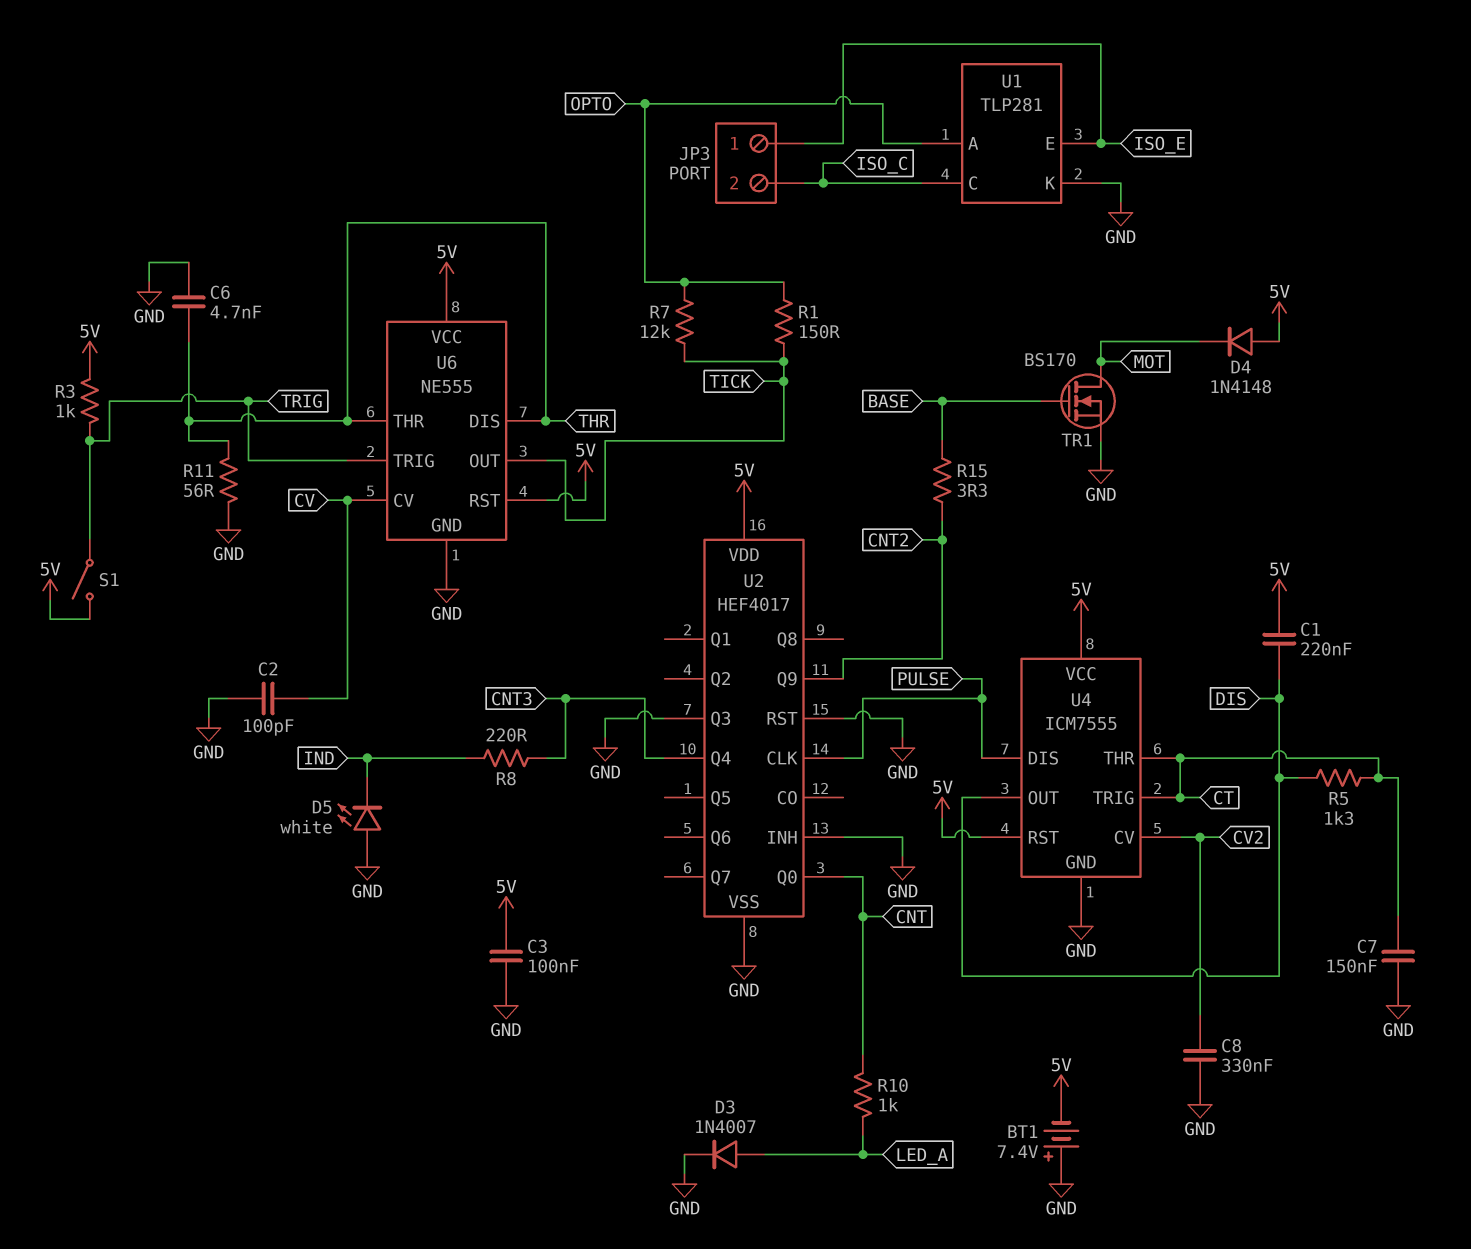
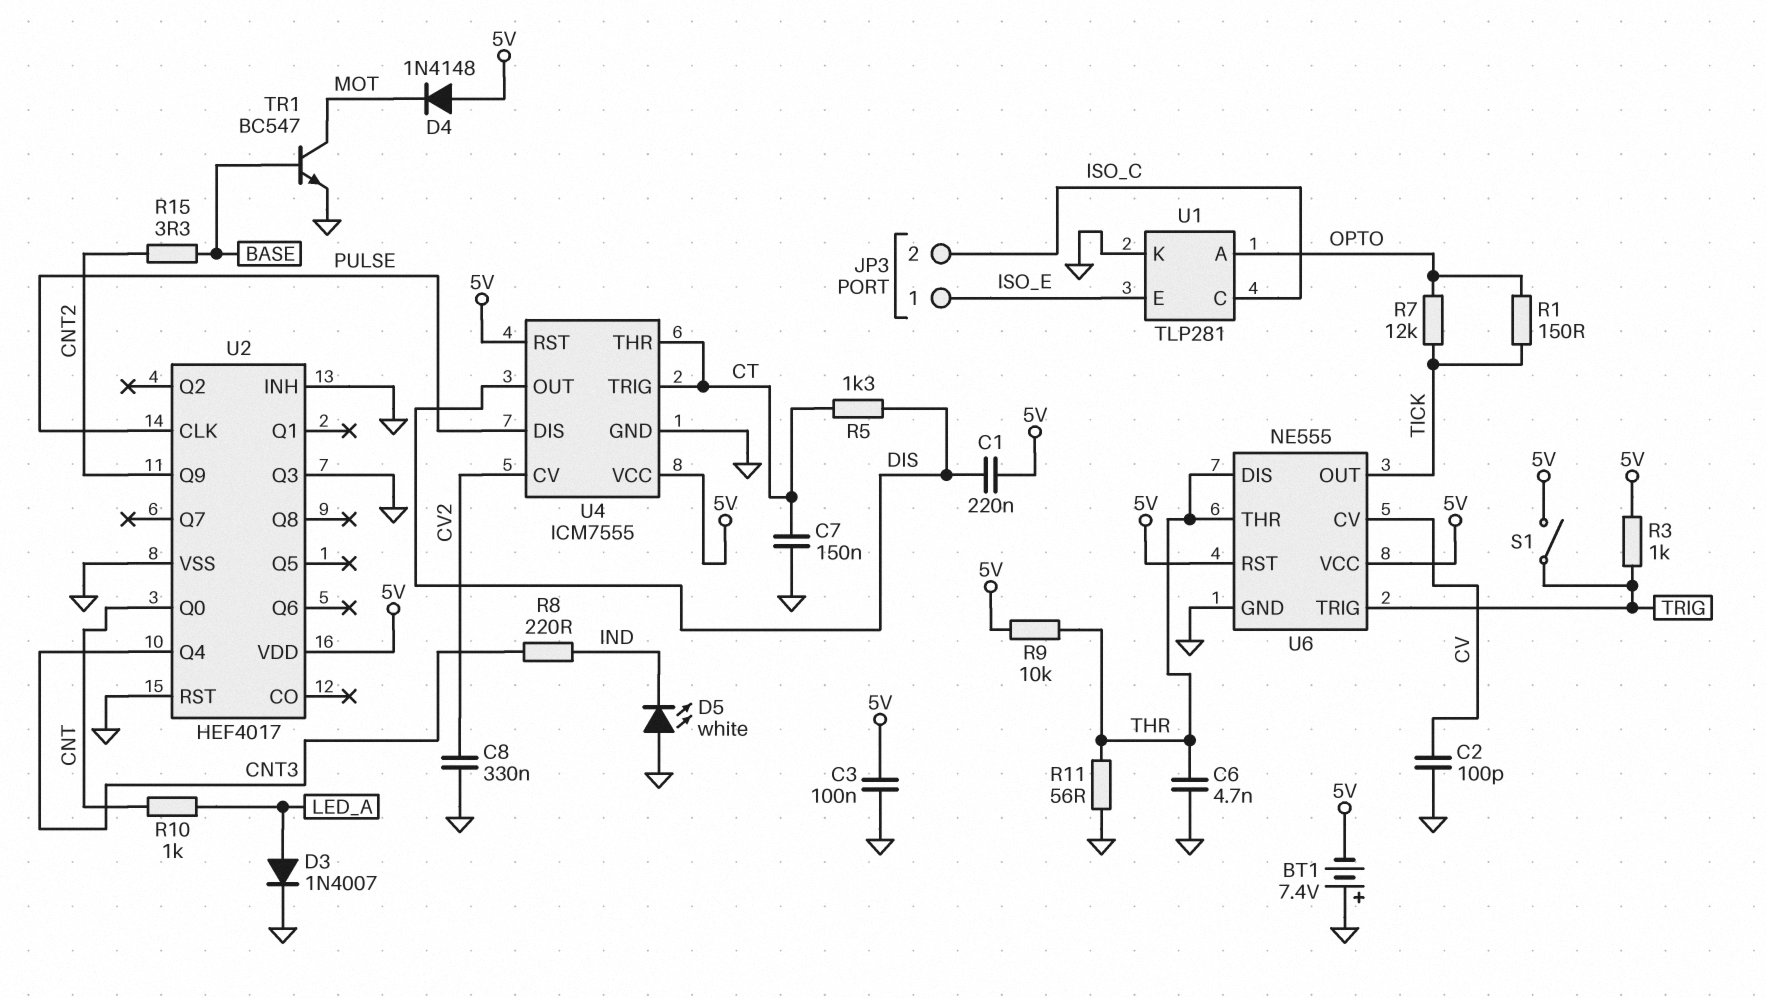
R9: none -> 10k (5V, THR)
TR1: NMOS BS170 (G BASE, D MOT, S GND) -> NPN BC547 (B BASE, C MOT, E GND)

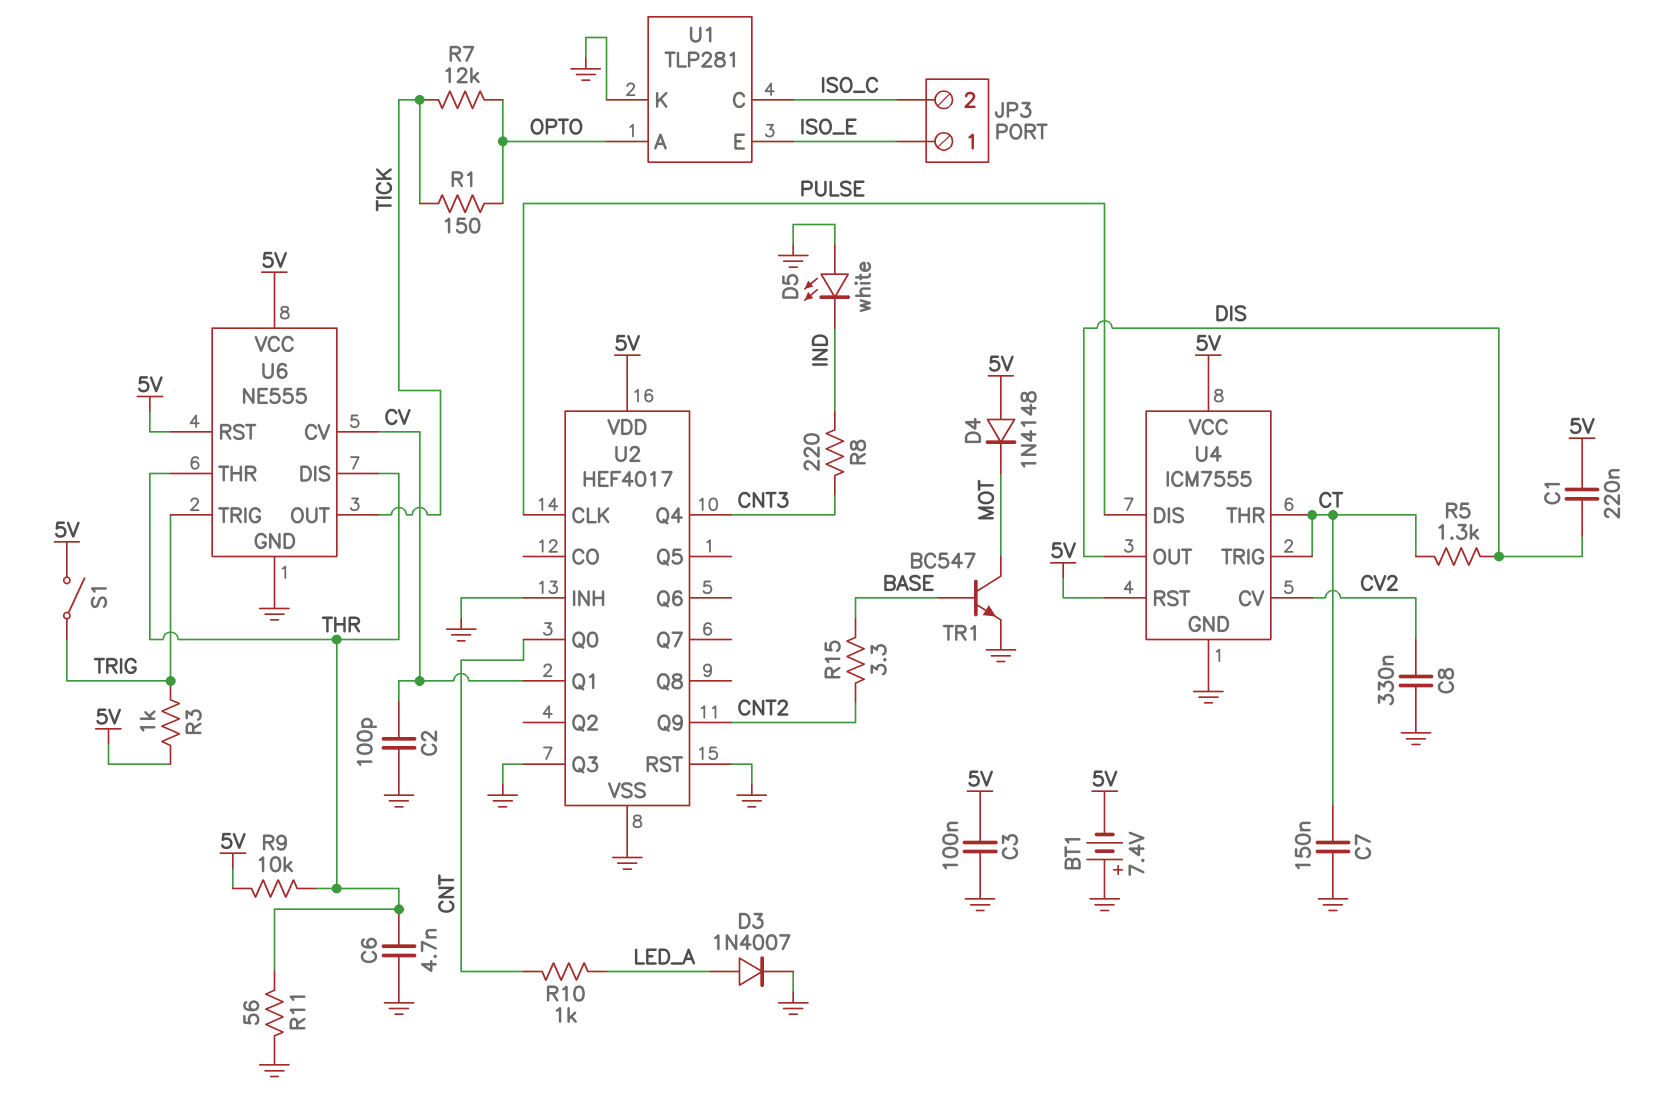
U2 pin Q1: none -> CV

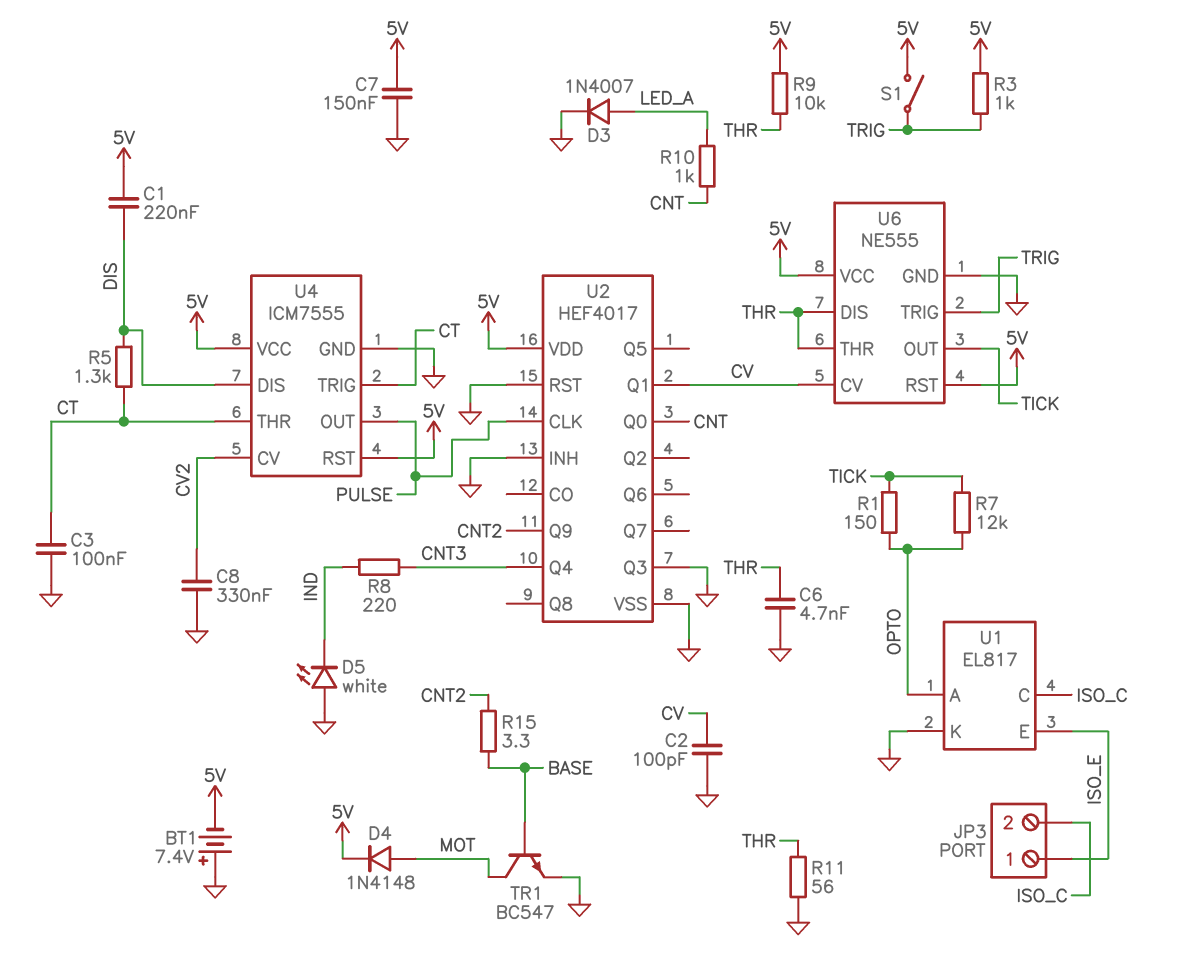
C3: 100nF (5V, GND) -> 100nF (CT, GND)
C7: 150nF (CT, GND) -> 150nF (5V, GND)
D4: diode 1N4148 (A 5V, K MOT) -> diode 1N4148 (A MOT, K 5V)
U1: TLP281 -> EL817
U4 pin DIS: PULSE -> DIS
U4 pin OUT: DIS -> PULSE

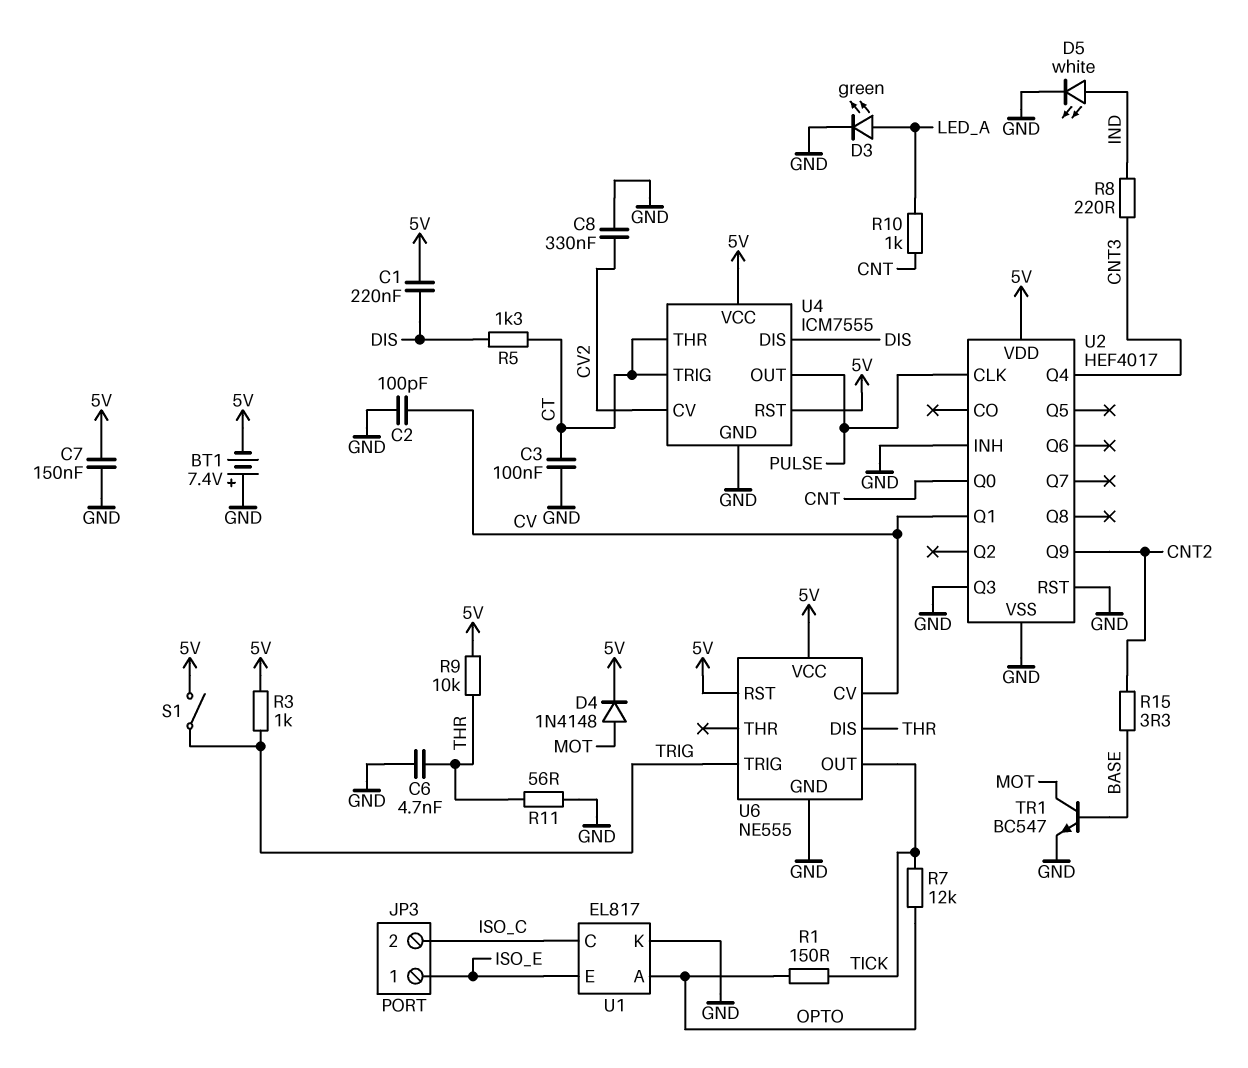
D3: diode 1N4007 (A LED_A, K GND) -> LED green (A LED_A, K GND)
D5: LED white (A GND, K IND) -> LED white (A IND, K GND)
U6 pin THR: THR -> none

